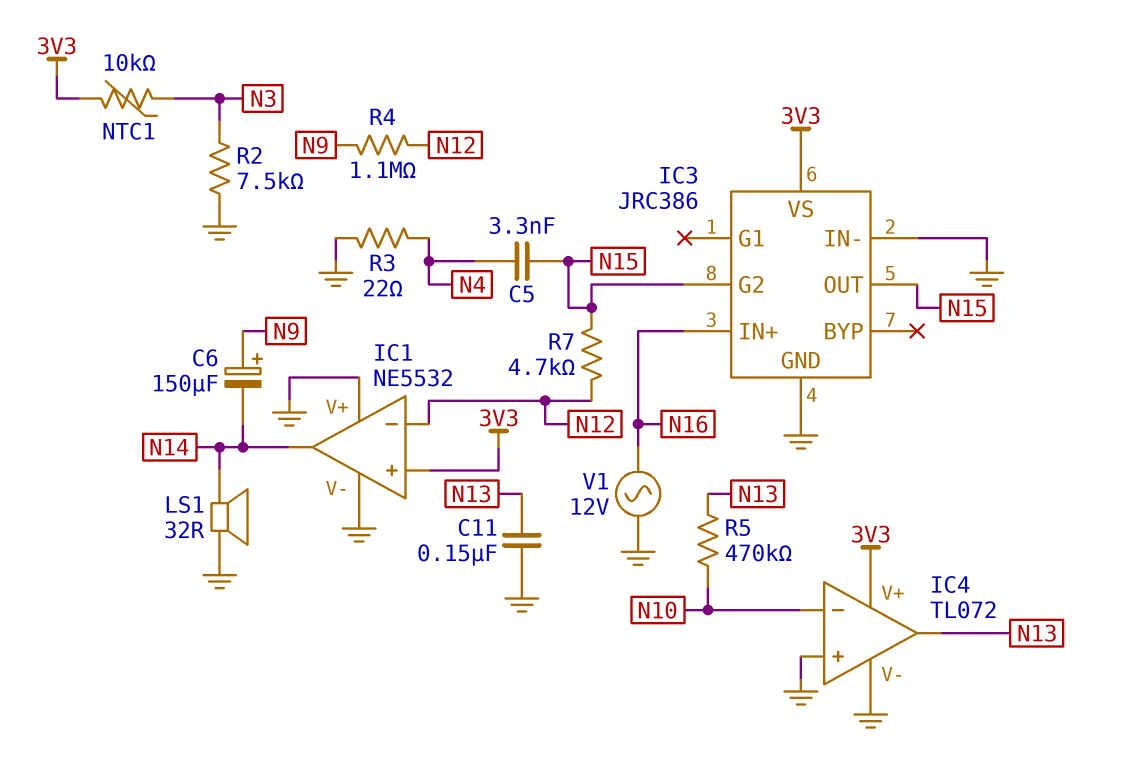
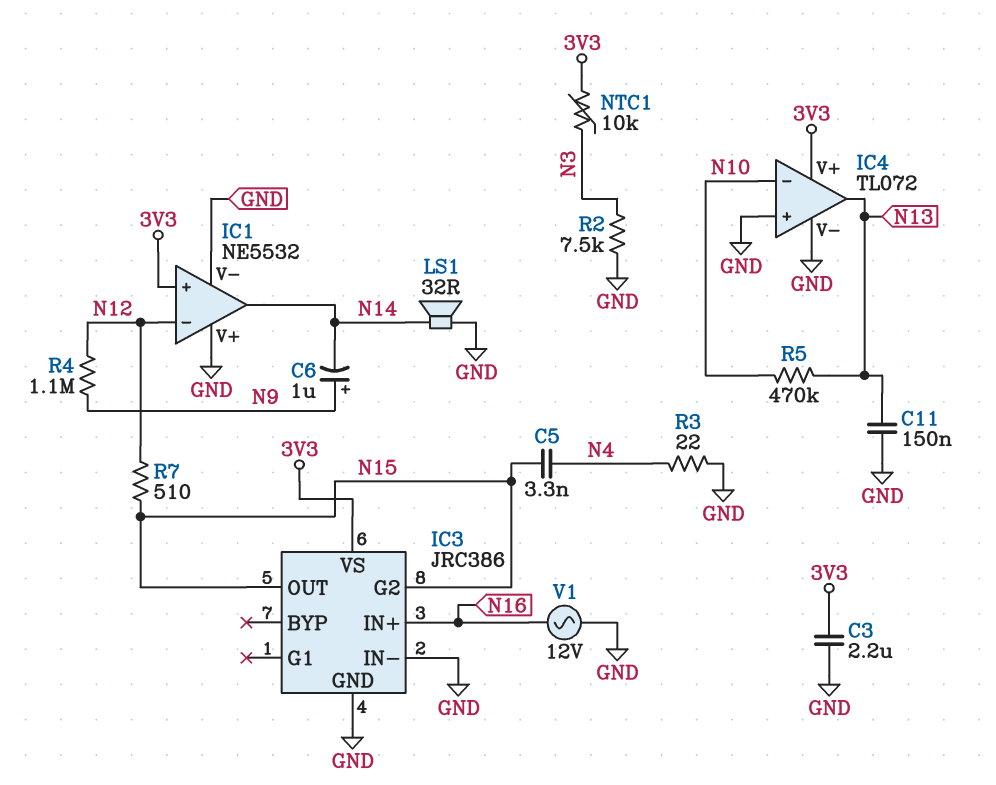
C3: none -> 2.2uF (3V3, GND)
C6: 150uF (plus N9, minus N14) -> 1uF (plus N9, minus N14)
R7: 4.7k (N12, N15) -> 510 (N12, N15)

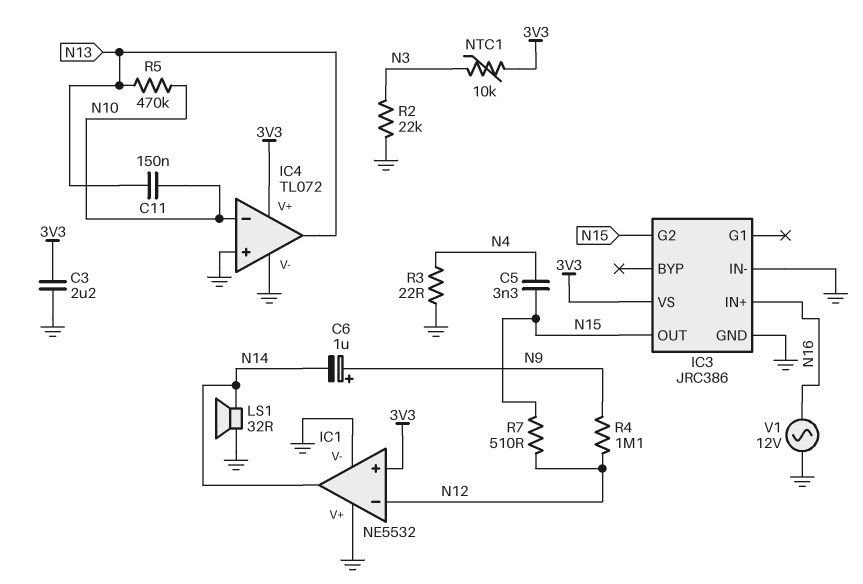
C11: 150nF (GND, N13) -> 150nF (N10, N13)
R2: 7.5k (GND, N3) -> 22k (GND, N3)

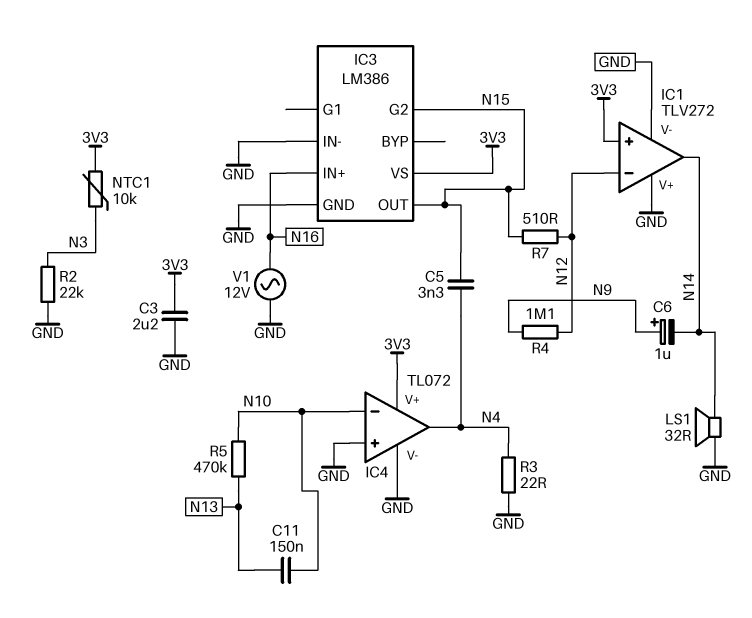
IC1: NE5532 -> TLV272
IC3: JRC386 -> LM386
IC4 pin out: N13 -> N4

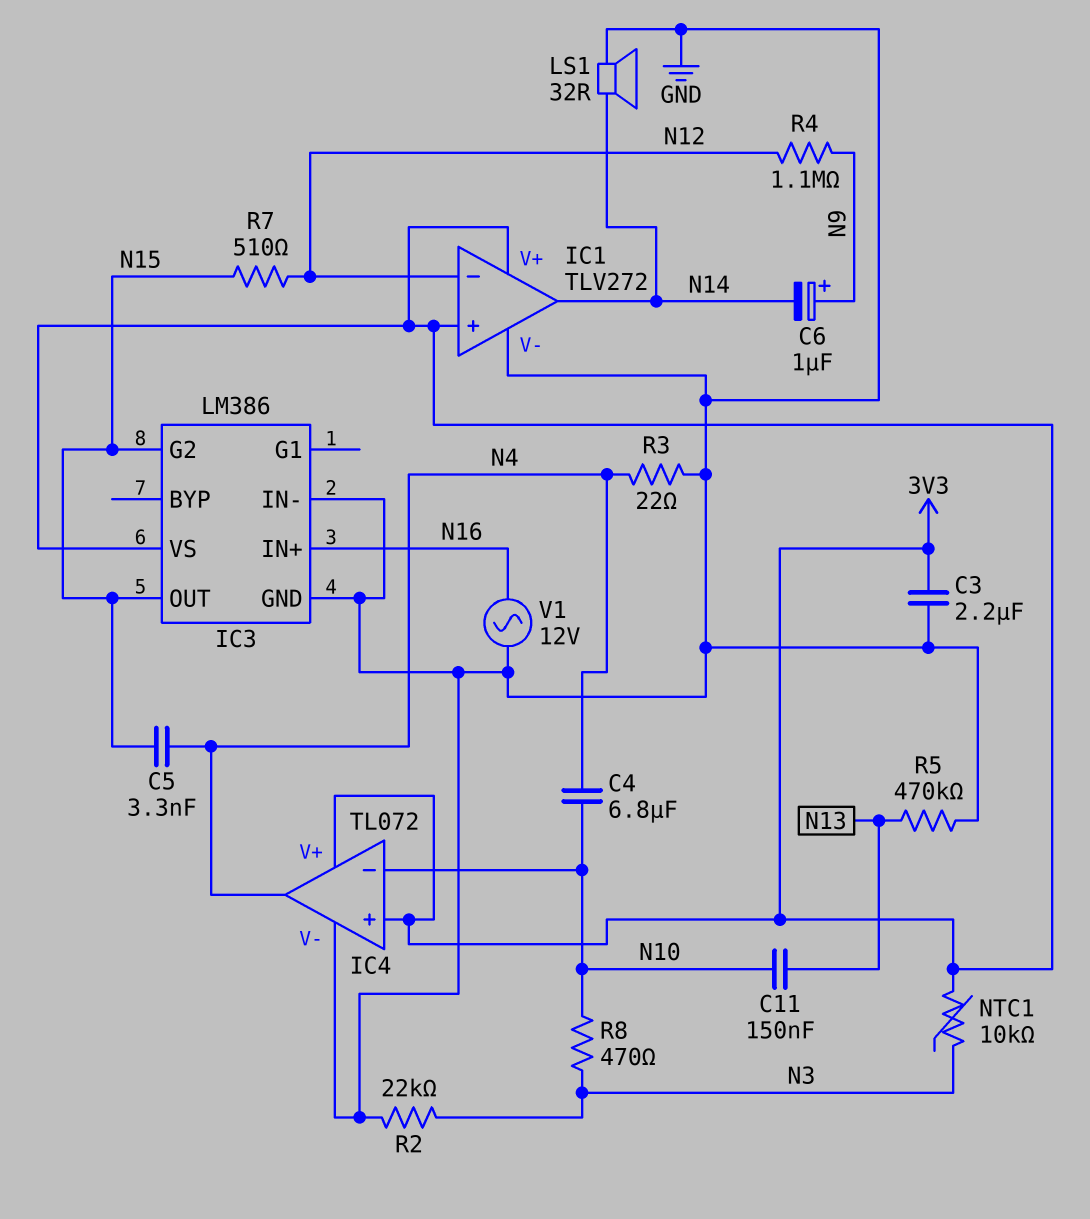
C4: none -> 6.8uF (N4, N10)
IC1 pin V+: GND -> 3V3
IC4 pin in+: GND -> 3V3
R5: 470k (N10, N13) -> 470k (GND, N13)
R8: none -> 470 (N3, N10)

